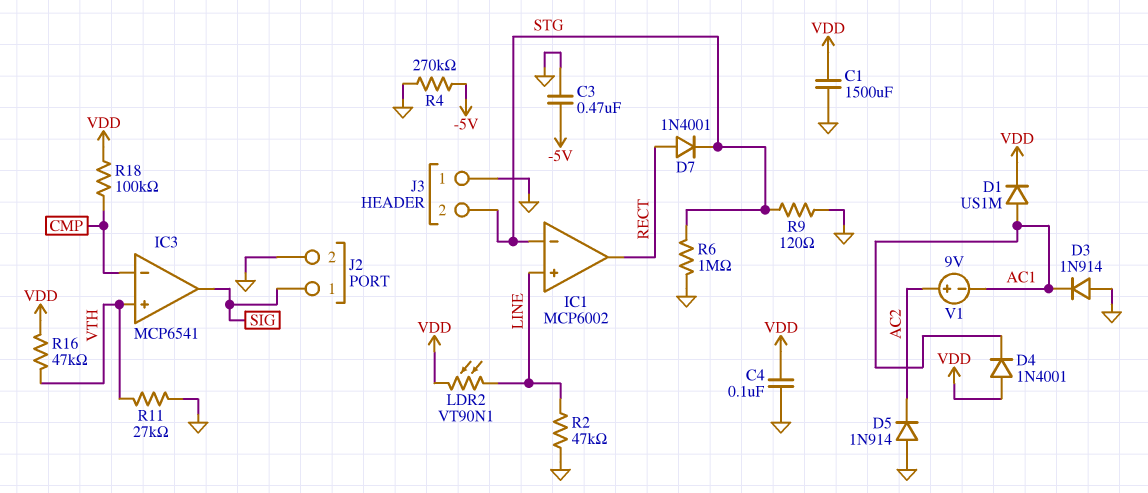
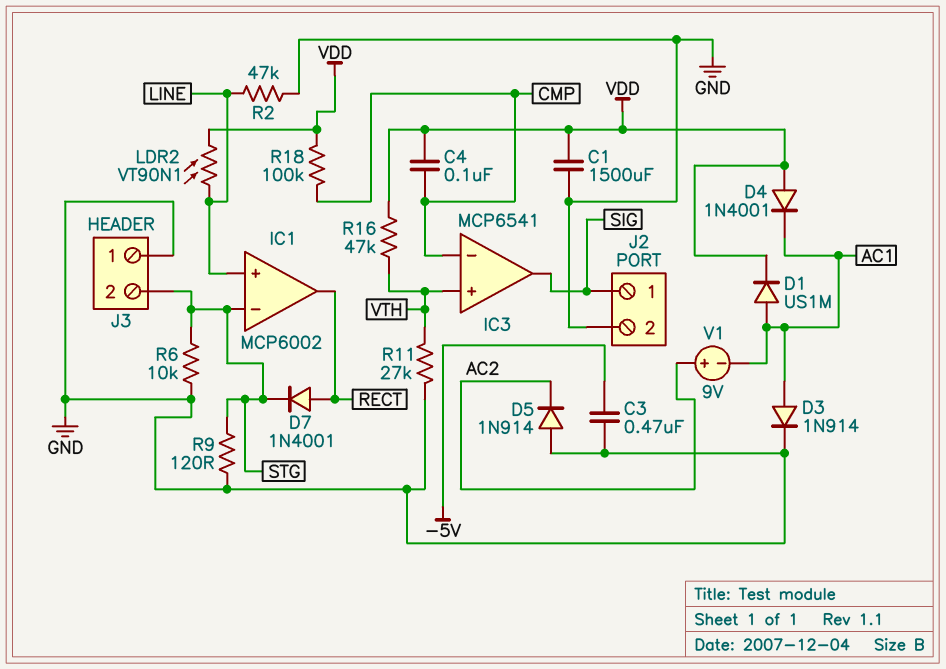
C4: 100nF (GND, VDD) -> 100nF (CMP, VDD)
D3: diode 1N914 (A GND, K AC1) -> diode 1N914 (A AC1, K GND)
R4: 270k (-5V, GND) -> none
R6: 1M (GND, STG) -> 10k (GND, STG)

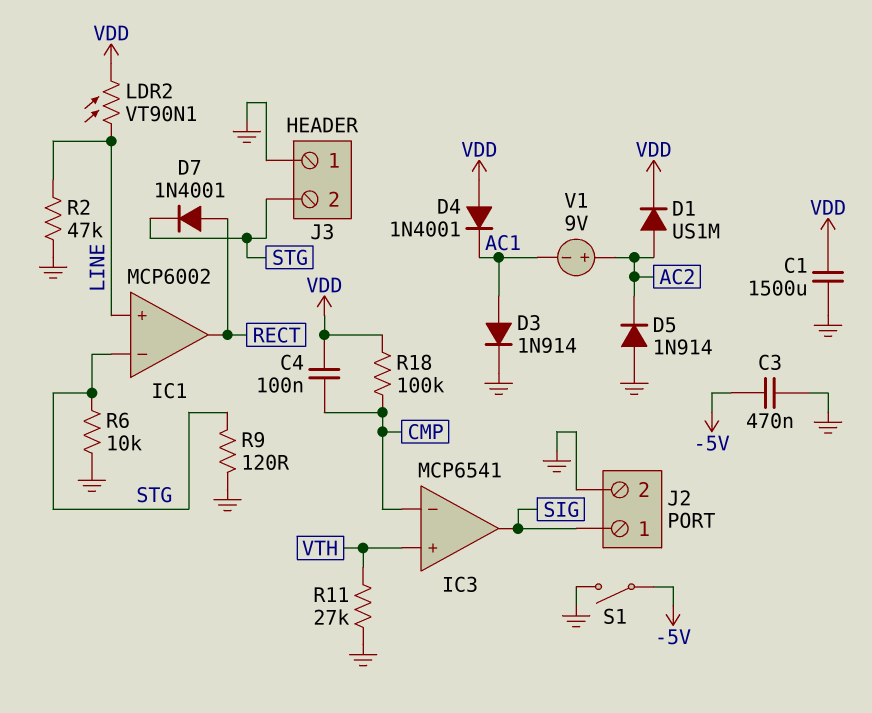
D1: diode US1M (A AC1, K VDD) -> diode US1M (A AC2, K VDD)
R16: 47k (VDD, VTH) -> none
S1: none -> switch (-5V, GND)

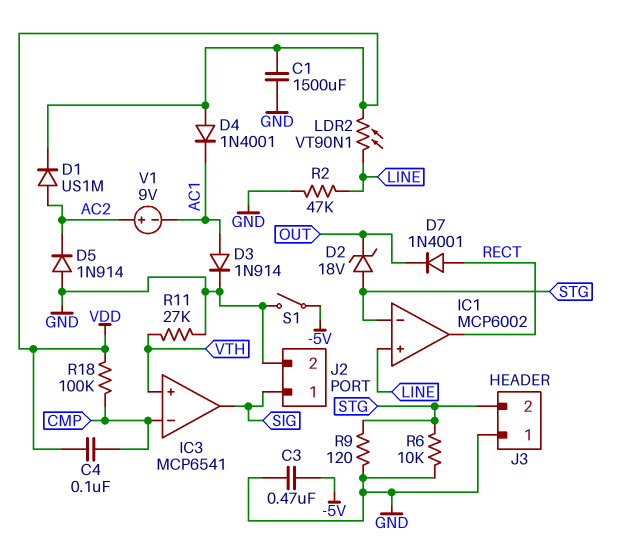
D2: none -> zener 18V (A STG, K OUT)
D7: diode 1N4001 (A RECT, K STG) -> diode 1N4001 (A RECT, K OUT)

